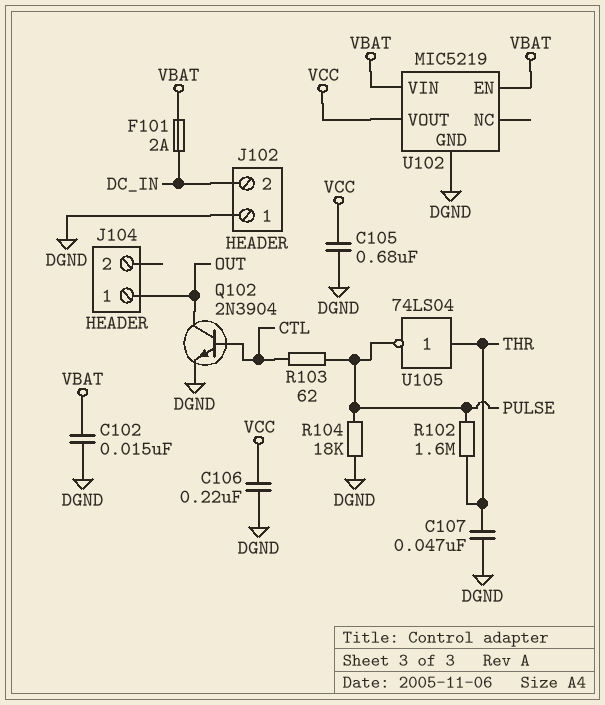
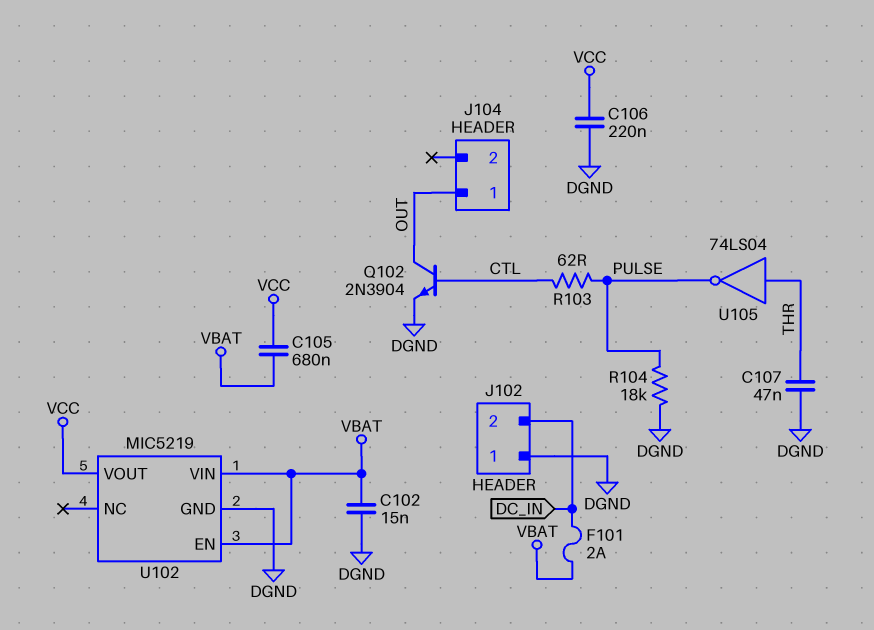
C105: 680nF (DGND, VCC) -> 680nF (VBAT, VCC)
R102: 1.6M (PULSE, THR) -> none

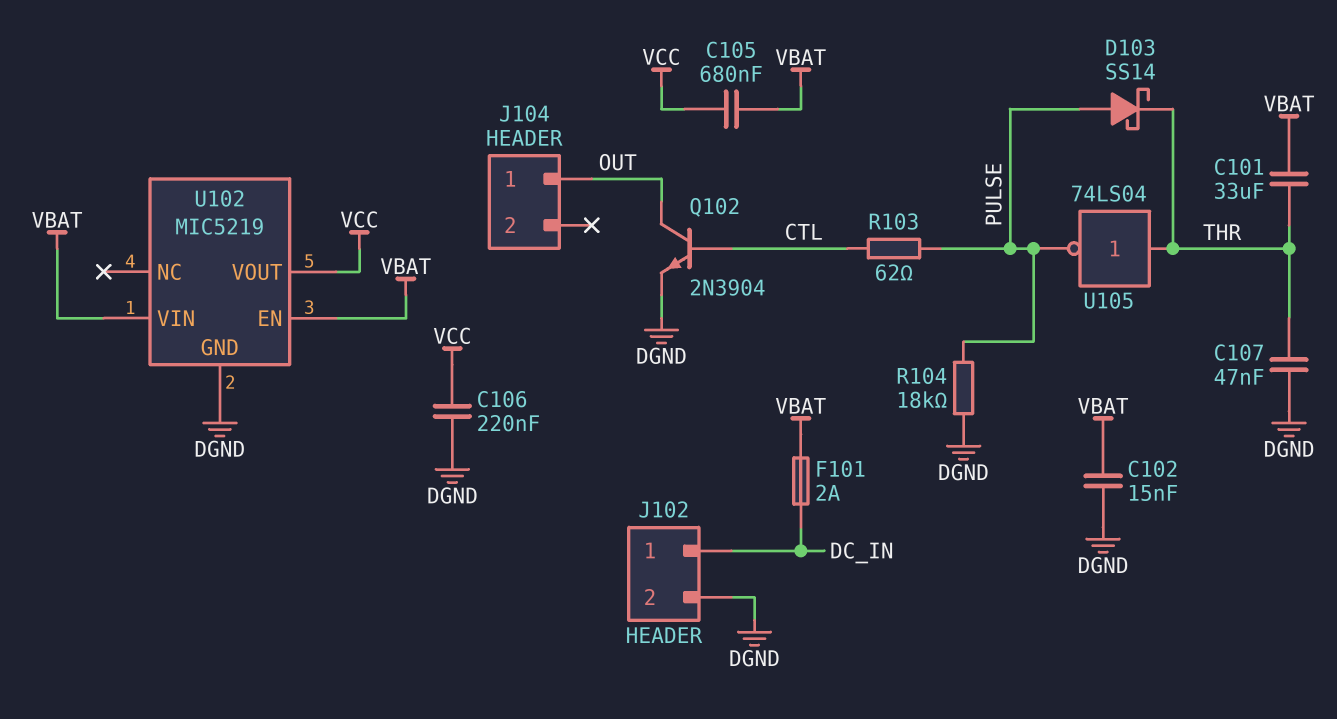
C101: none -> 33uF (THR, VBAT)
D103: none -> schottky SS14 (A PULSE, K THR)
J102 pin 1: DGND -> DC_IN
J102 pin 2: DC_IN -> DGND

